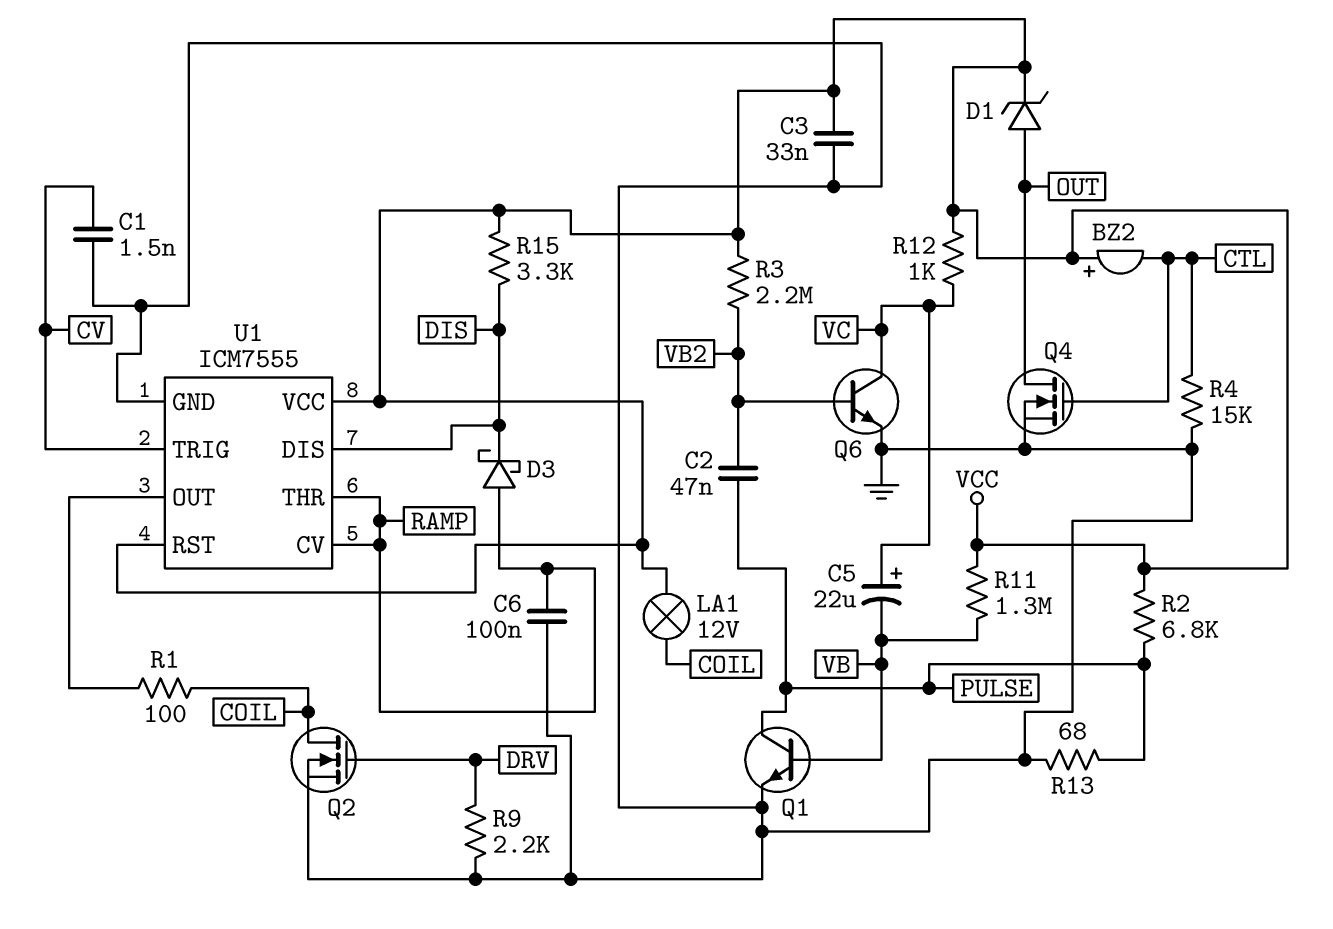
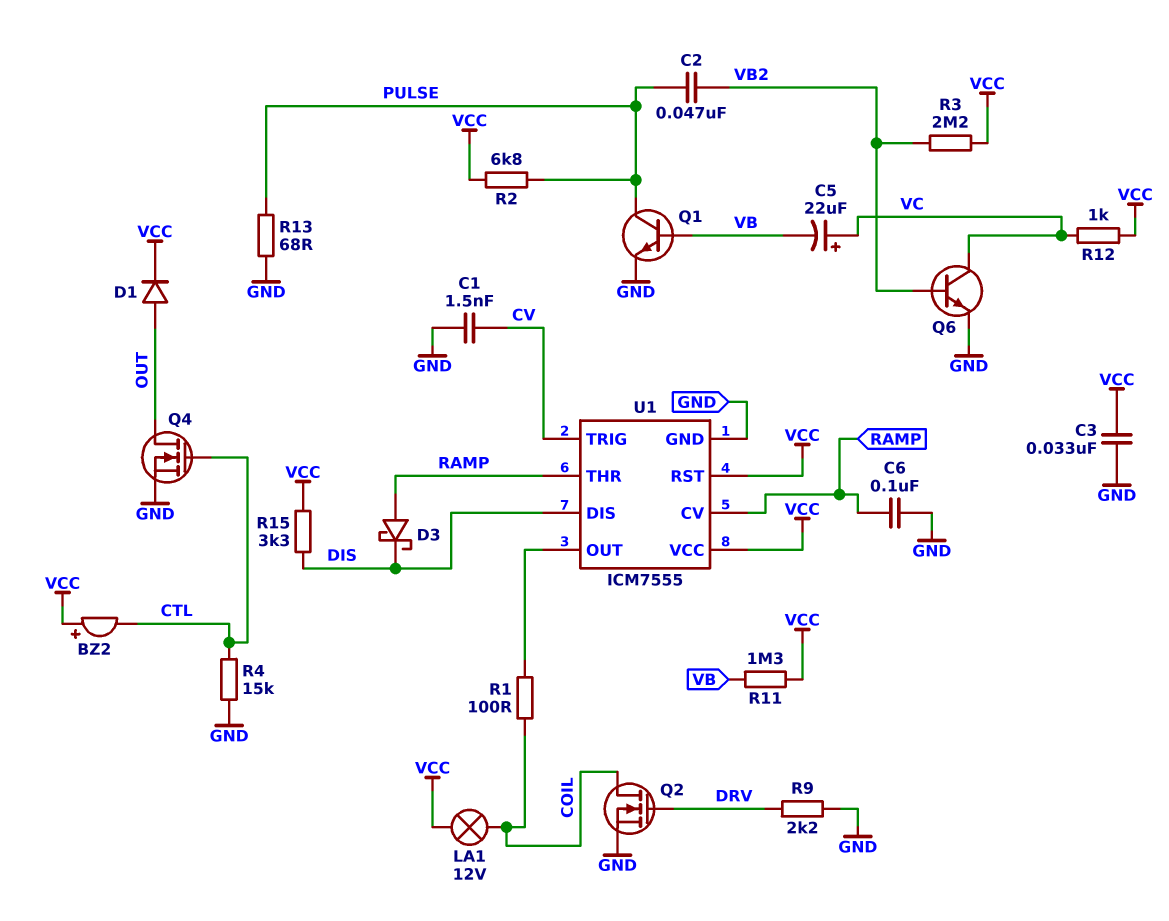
D1: zener (A OUT, K VCC) -> diode (A OUT, K VCC)

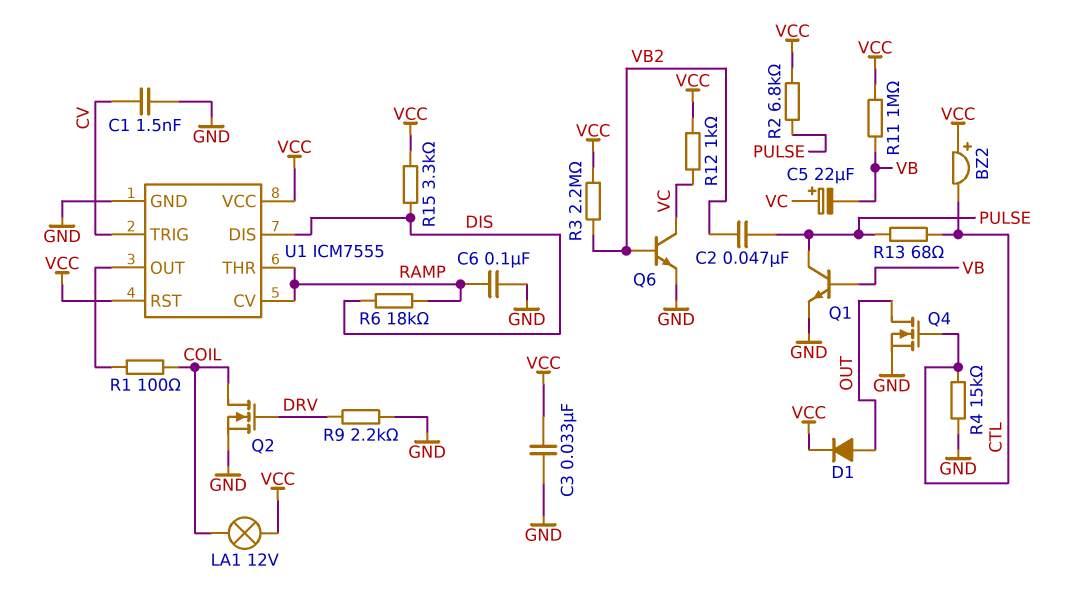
D3: schottky (A RAMP, K DIS) -> none
R6: none -> 18k (DIS, RAMP)
R11: 1.3M (VB, VCC) -> 1M (VB, VCC)
R13: 68 (GND, PULSE) -> 68 (CTL, PULSE)

